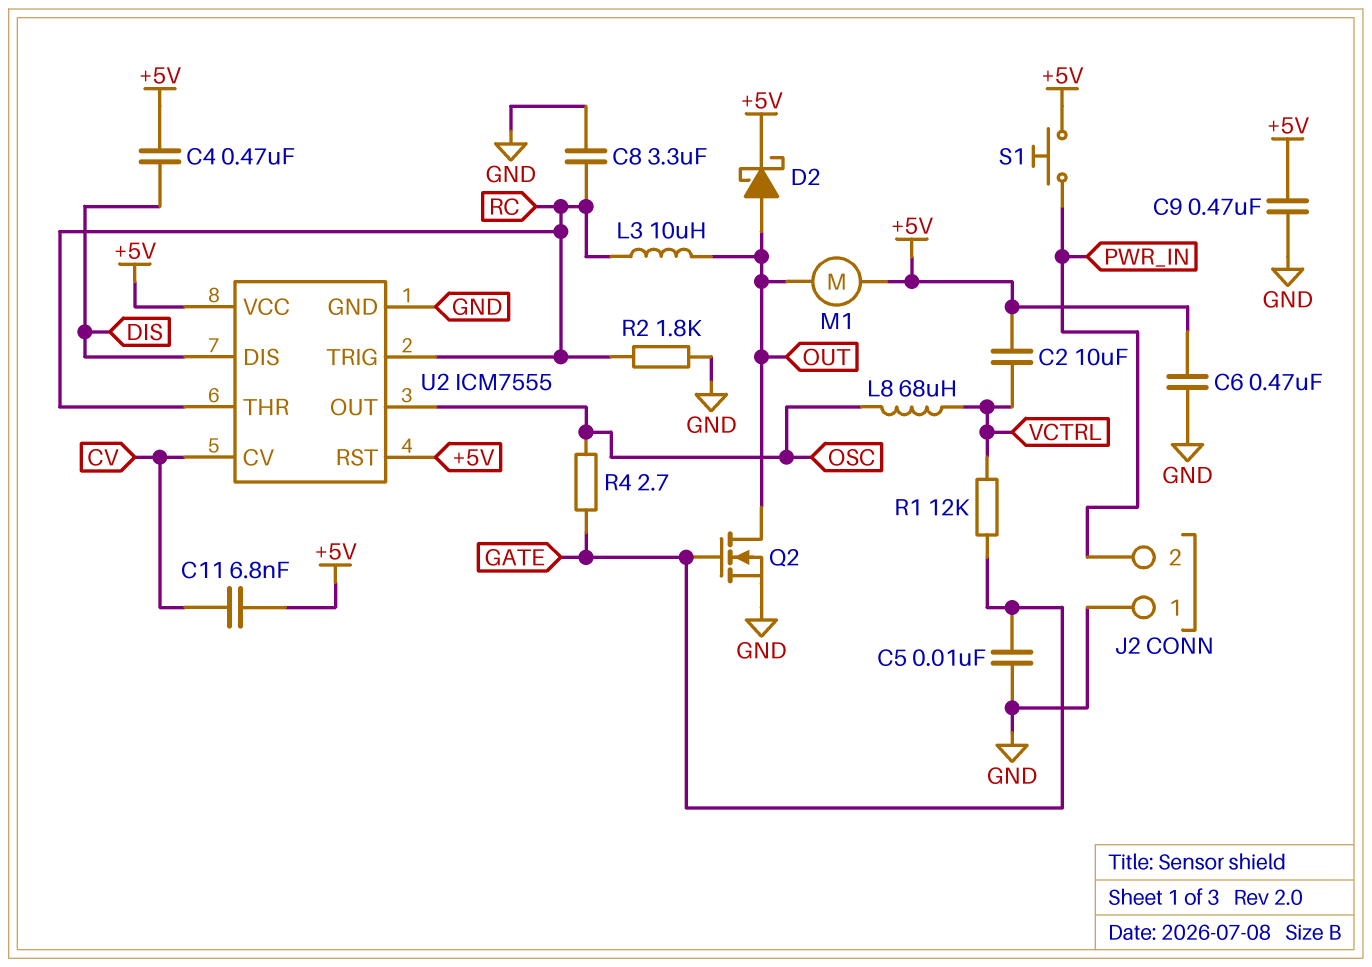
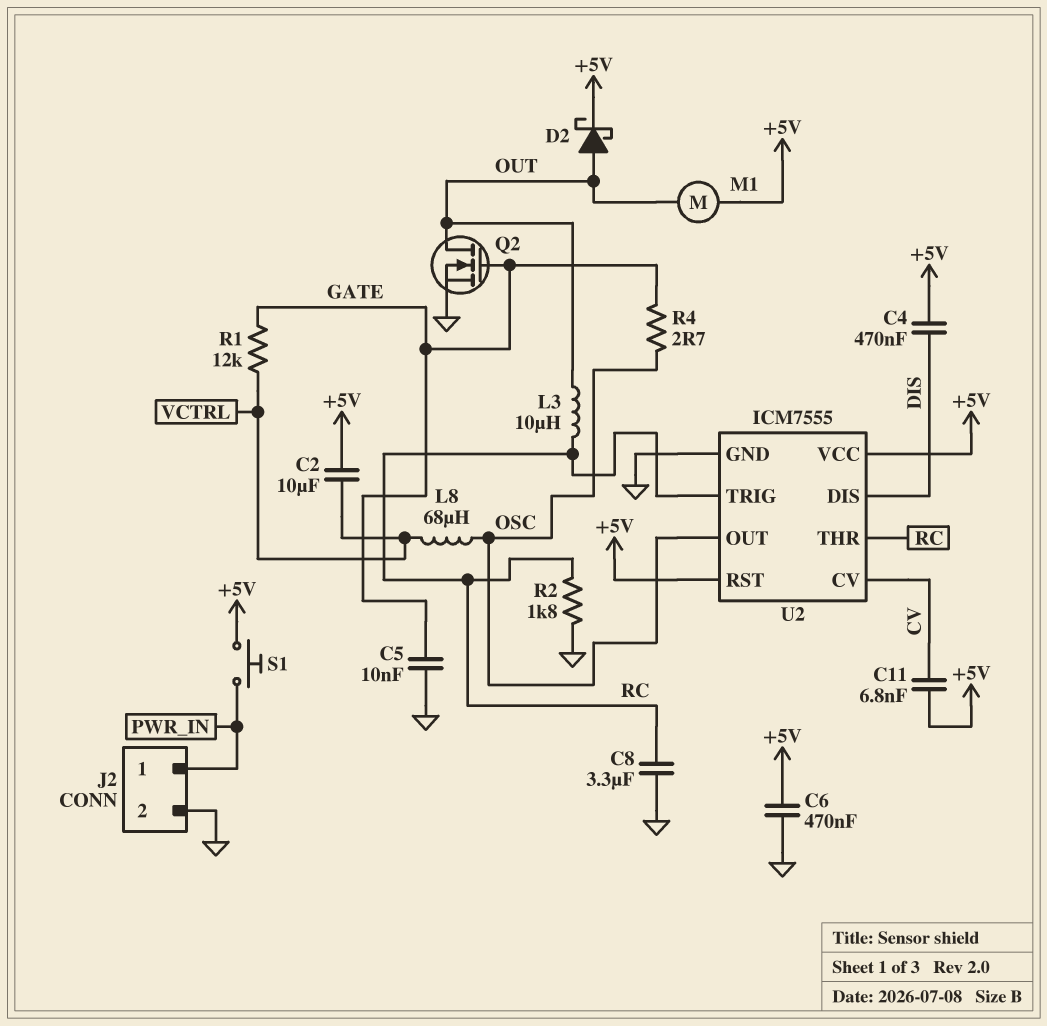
C9: 470nF (+5V, GND) -> none
J2 pin 1: GND -> PWR_IN
J2 pin 2: PWR_IN -> GND

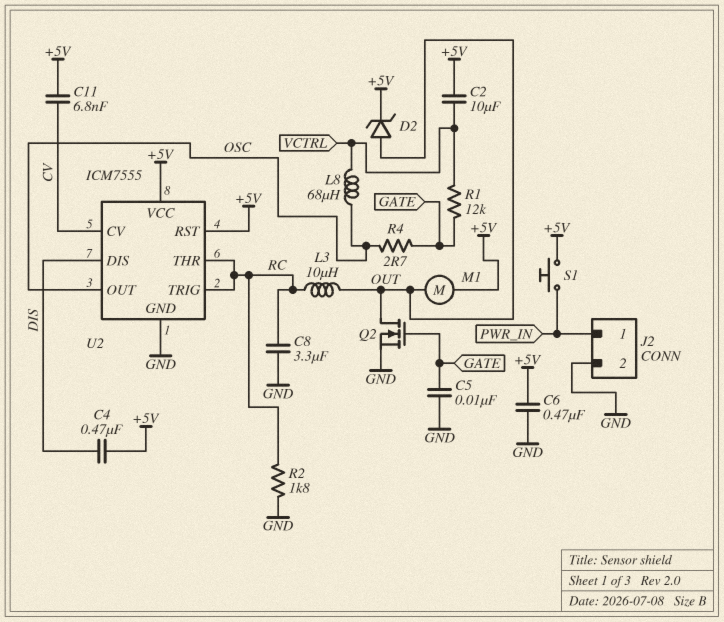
D2: schottky (A OUT, K +5V) -> zener (A OUT, K +5V)

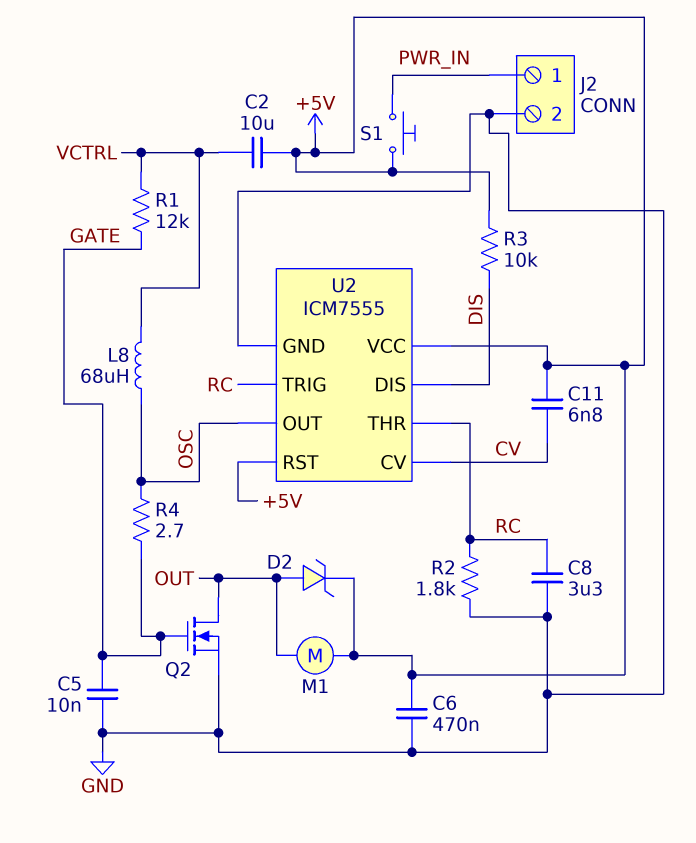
C4: 470nF (+5V, DIS) -> none
L3: 10uH (OUT, RC) -> none
R3: none -> 10k (+5V, DIS)

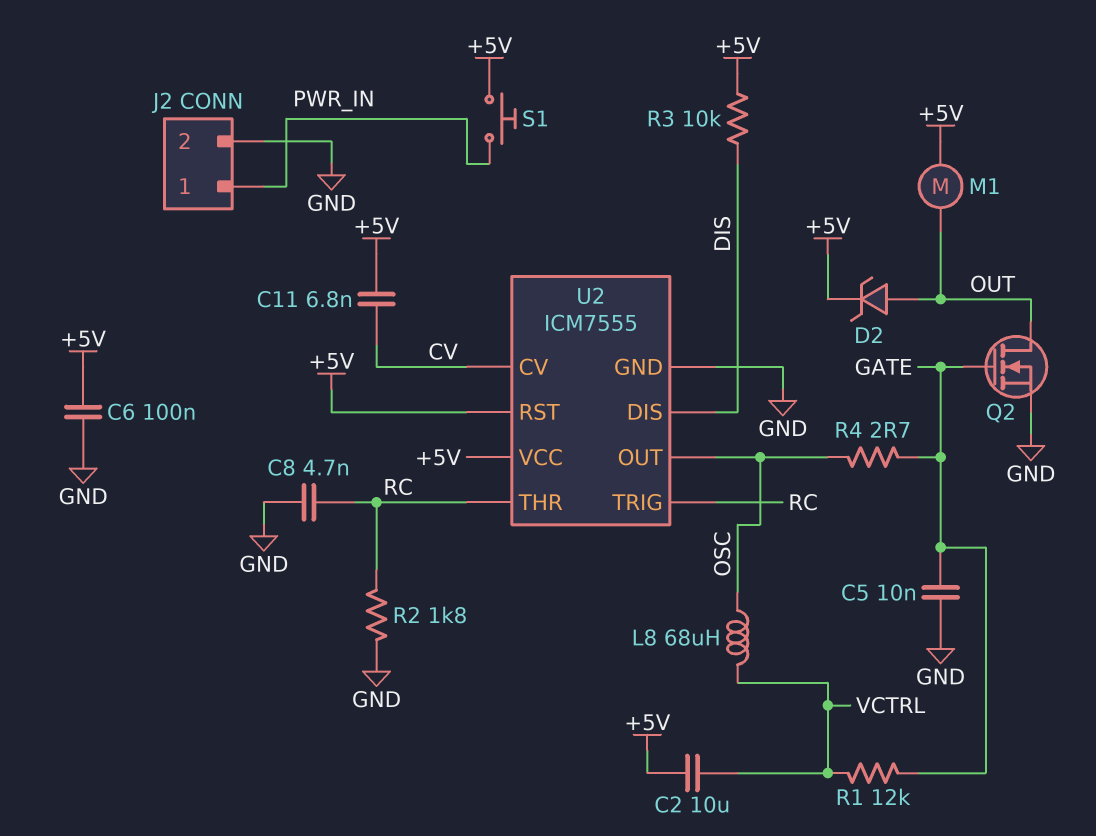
C6: 470nF (+5V, GND) -> 100nF (+5V, GND)
C8: 3.3uF (GND, RC) -> 4.7nF (GND, RC)

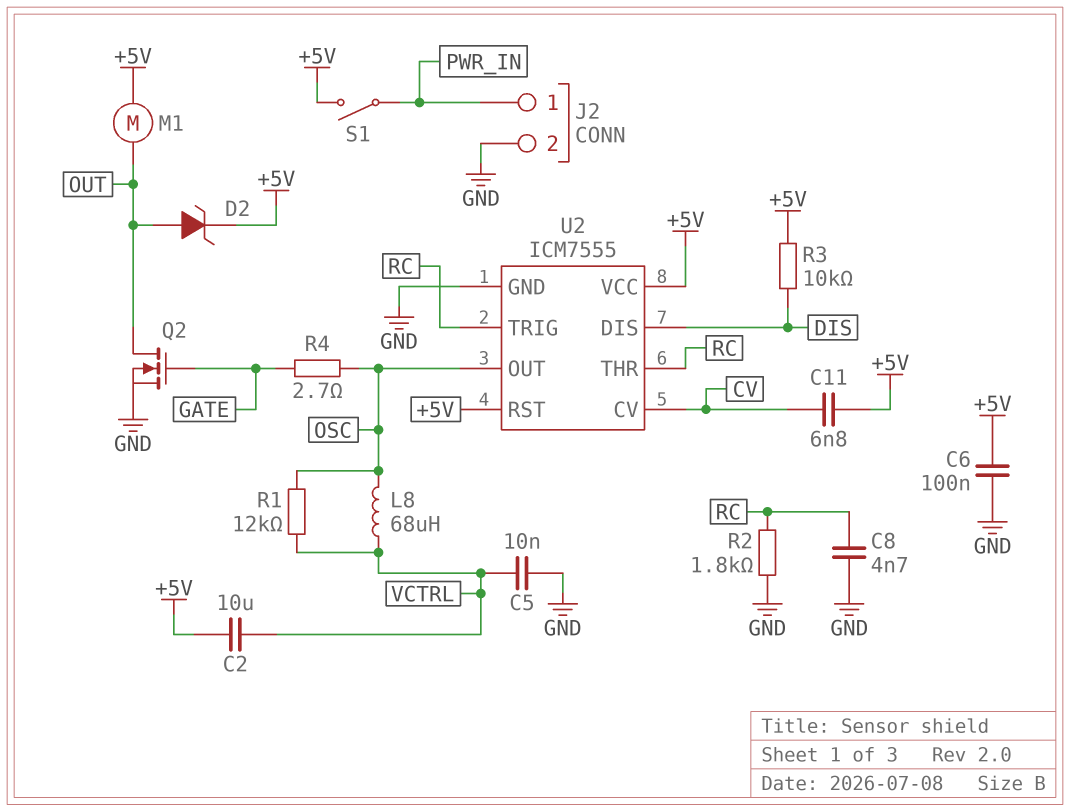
C5: 10nF (GATE, GND) -> 10nF (GND, VCTRL)
R1: 12k (GATE, VCTRL) -> 12k (OSC, VCTRL)
S1: button (+5V, PWR_IN) -> switch (+5V, PWR_IN)

